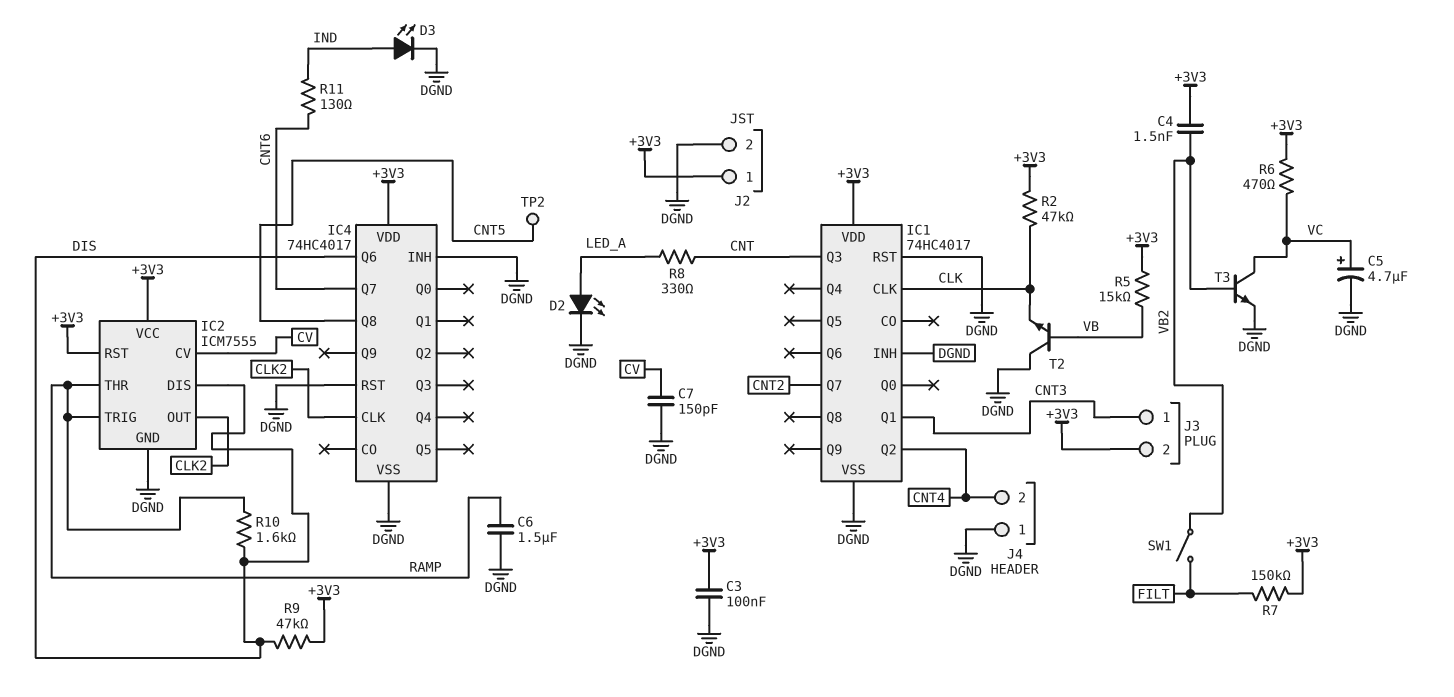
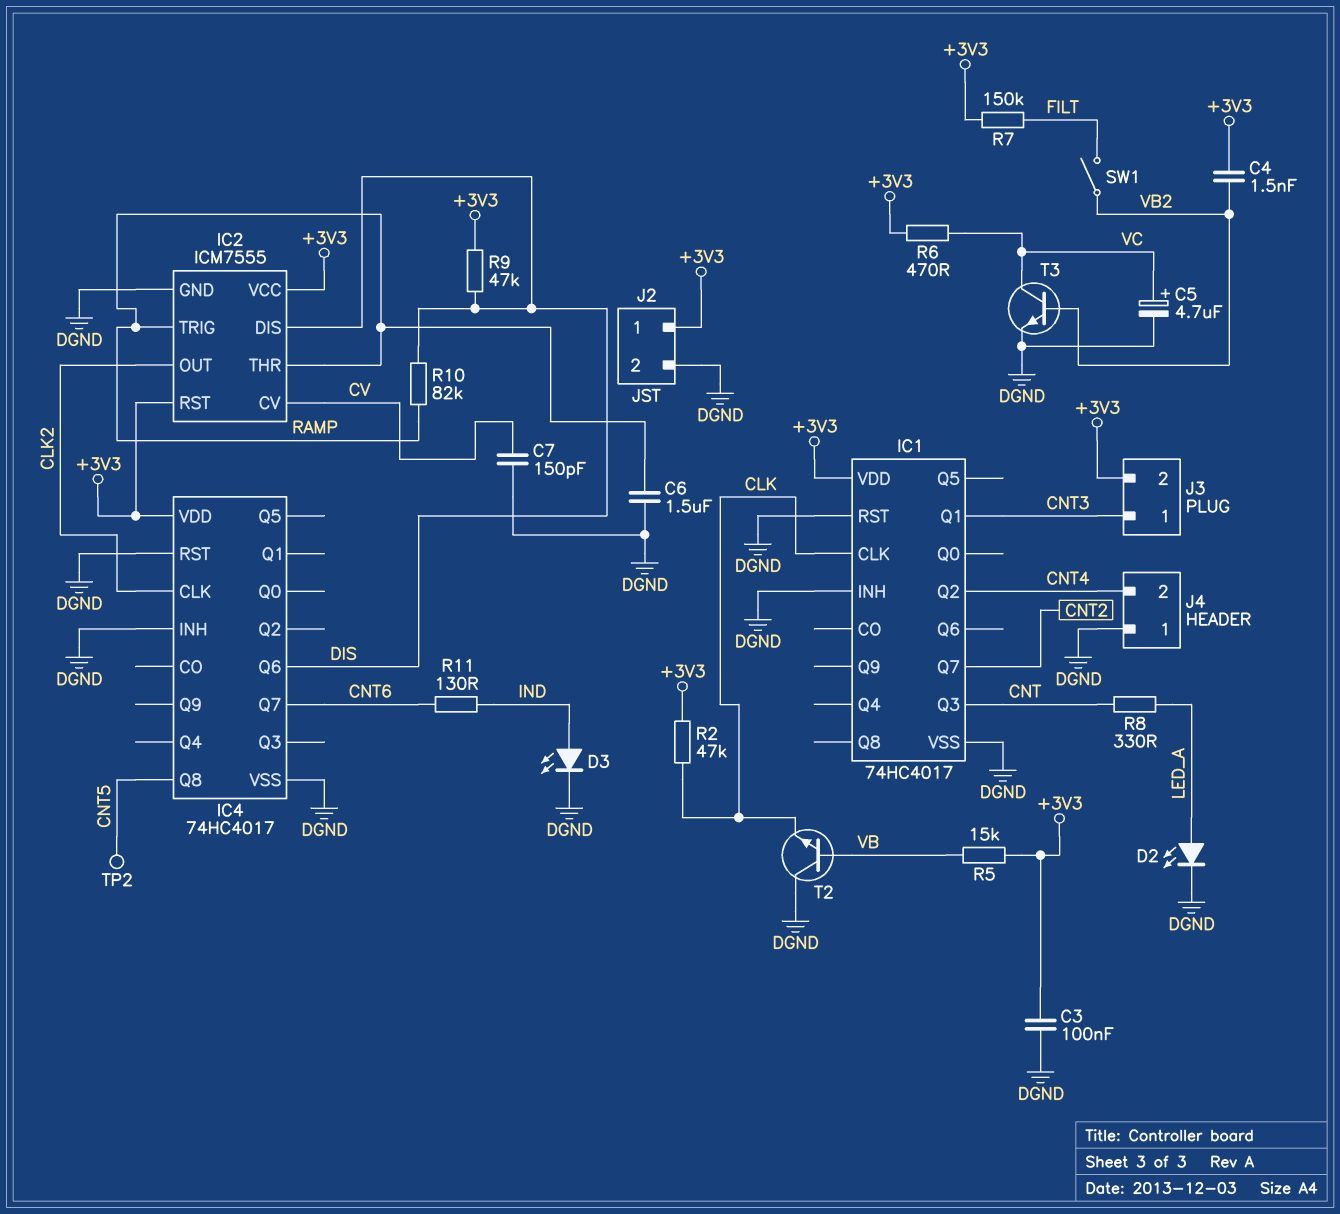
R10: 1.6k (DIS, RAMP) -> 82k (DIS, RAMP)

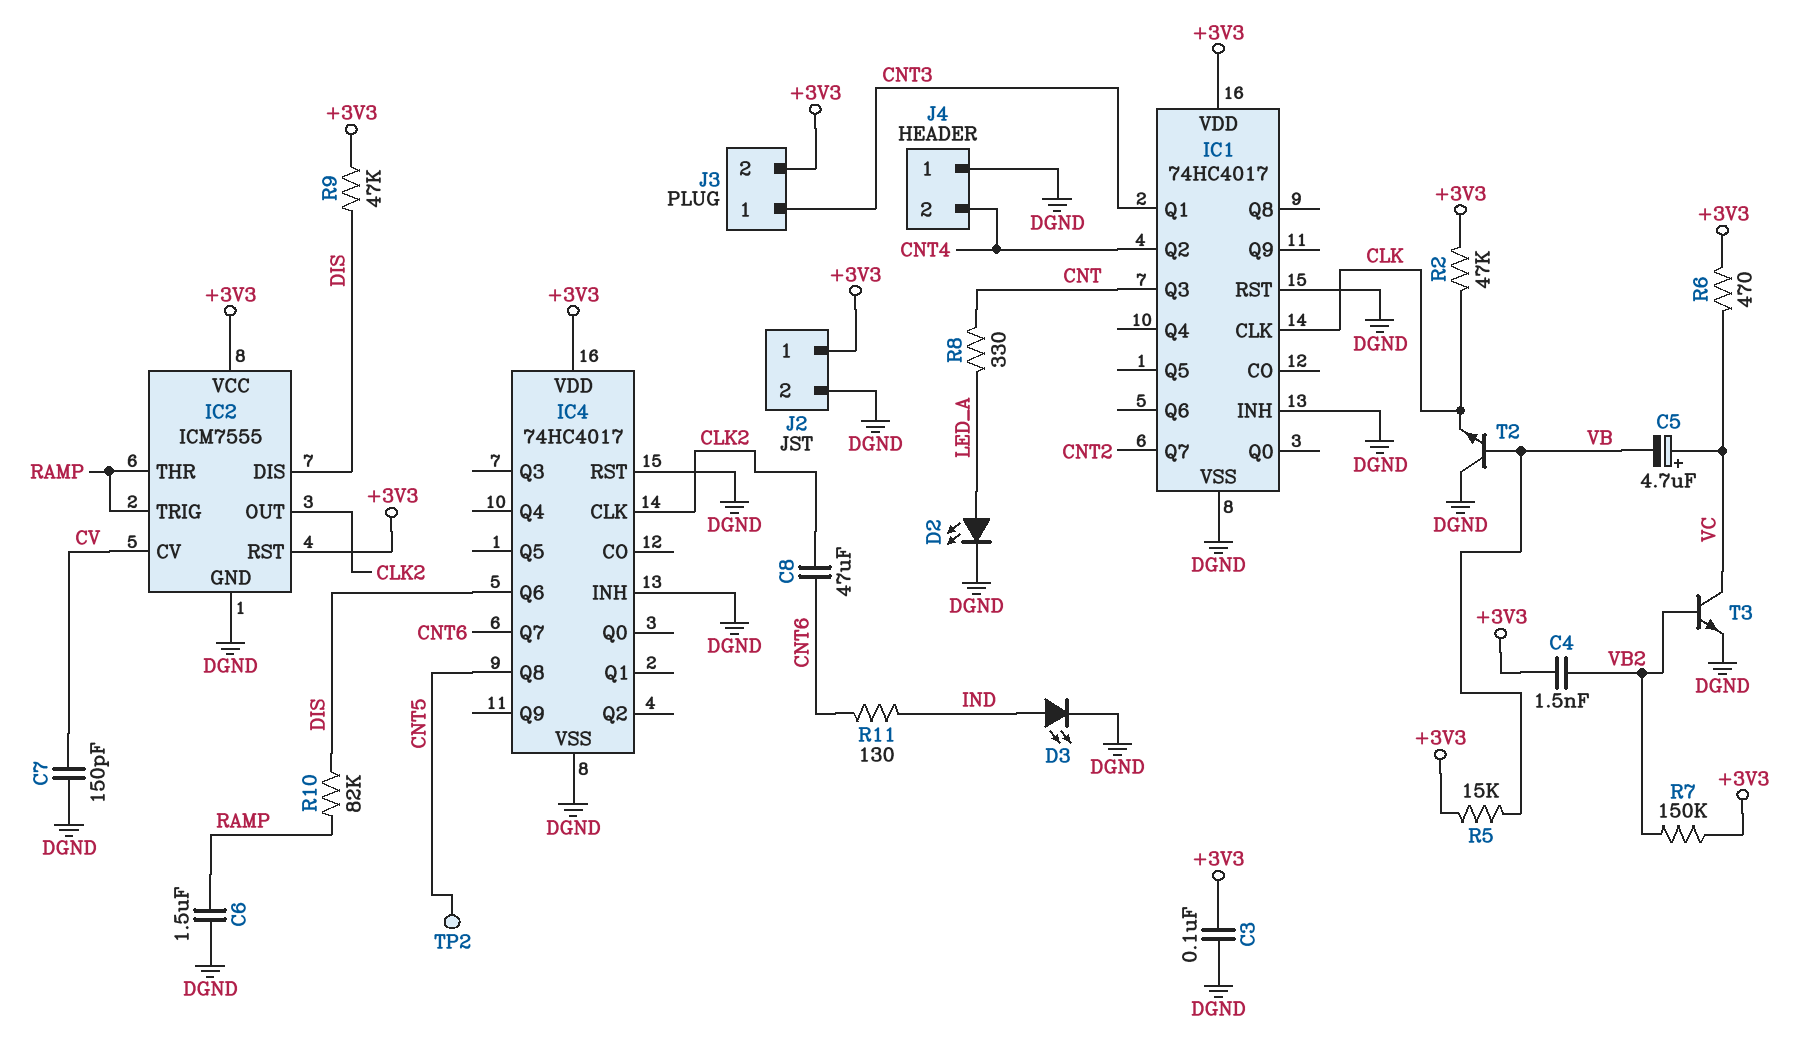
C5: 4.7uF (plus VC, minus DGND) -> 4.7uF (plus VC, minus VB)
C8: none -> 47uF (CLK2, CNT6)
R7: 150k (+3V3, FILT) -> 150k (+3V3, VB2)
SW1: switch (FILT, VB2) -> none

